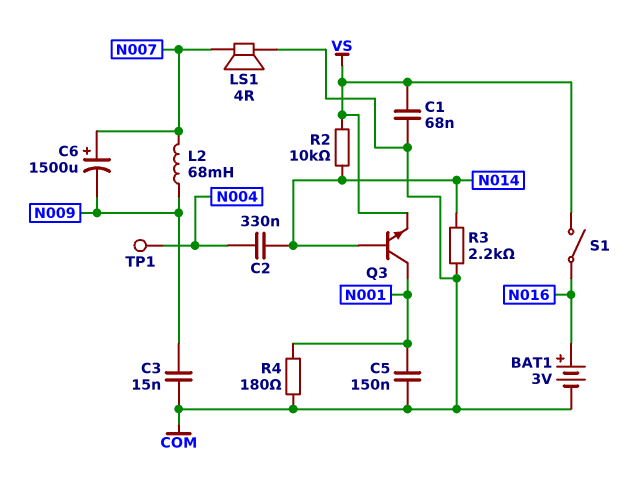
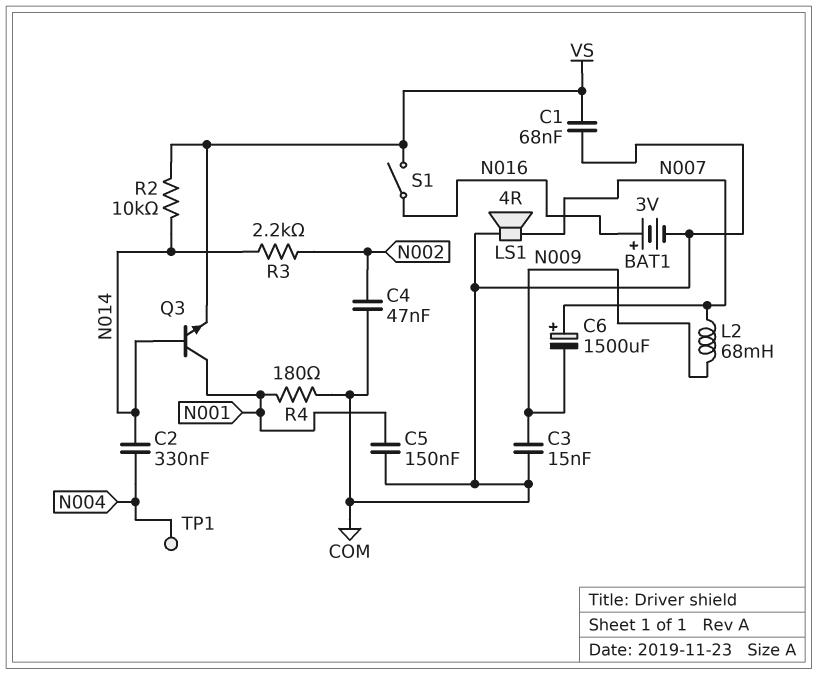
C4: none -> 47nF (COM, N002)
R3: 2.2k (COM, N014) -> 2.2k (N002, N014)

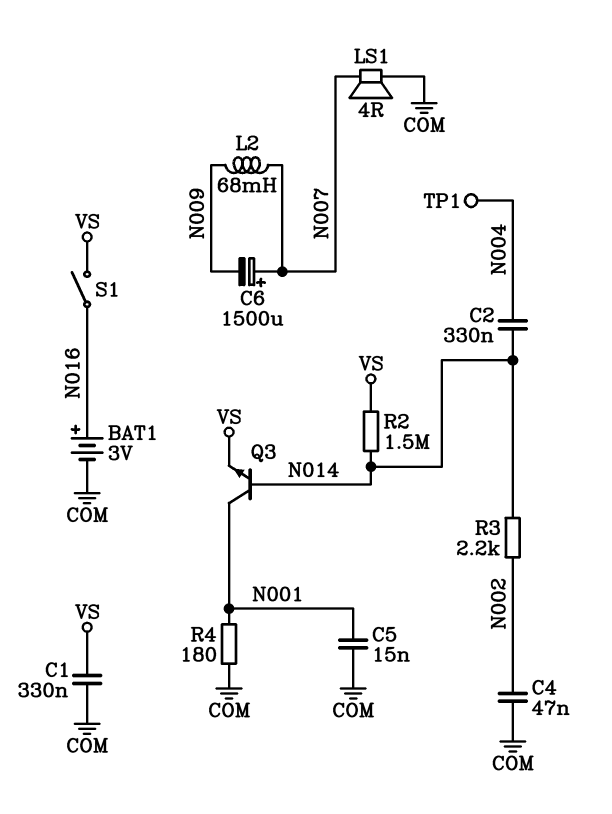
C1: 68nF (COM, VS) -> 330nF (COM, VS)
C3: 15nF (COM, N009) -> none
C5: 150nF (COM, N001) -> 15nF (COM, N001)
R2: 10k (N014, VS) -> 1.5M (N014, VS)

